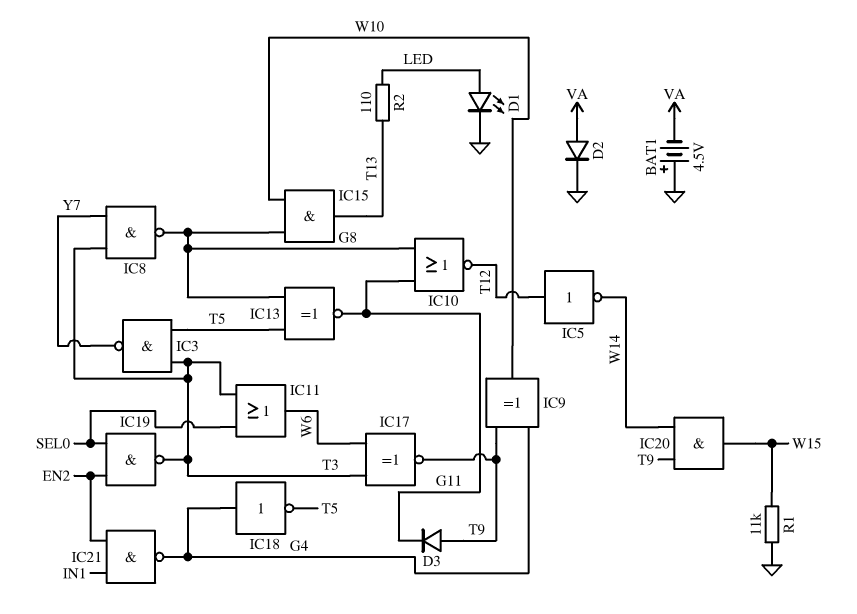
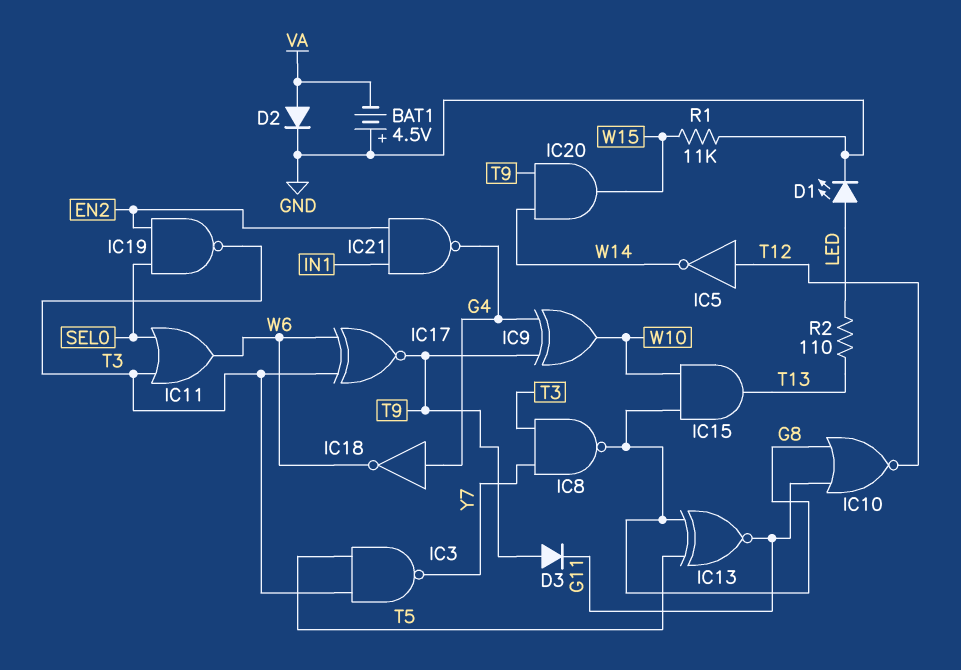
IC18: NOT (in G4, out T5) -> NOT (in G4, out W6)

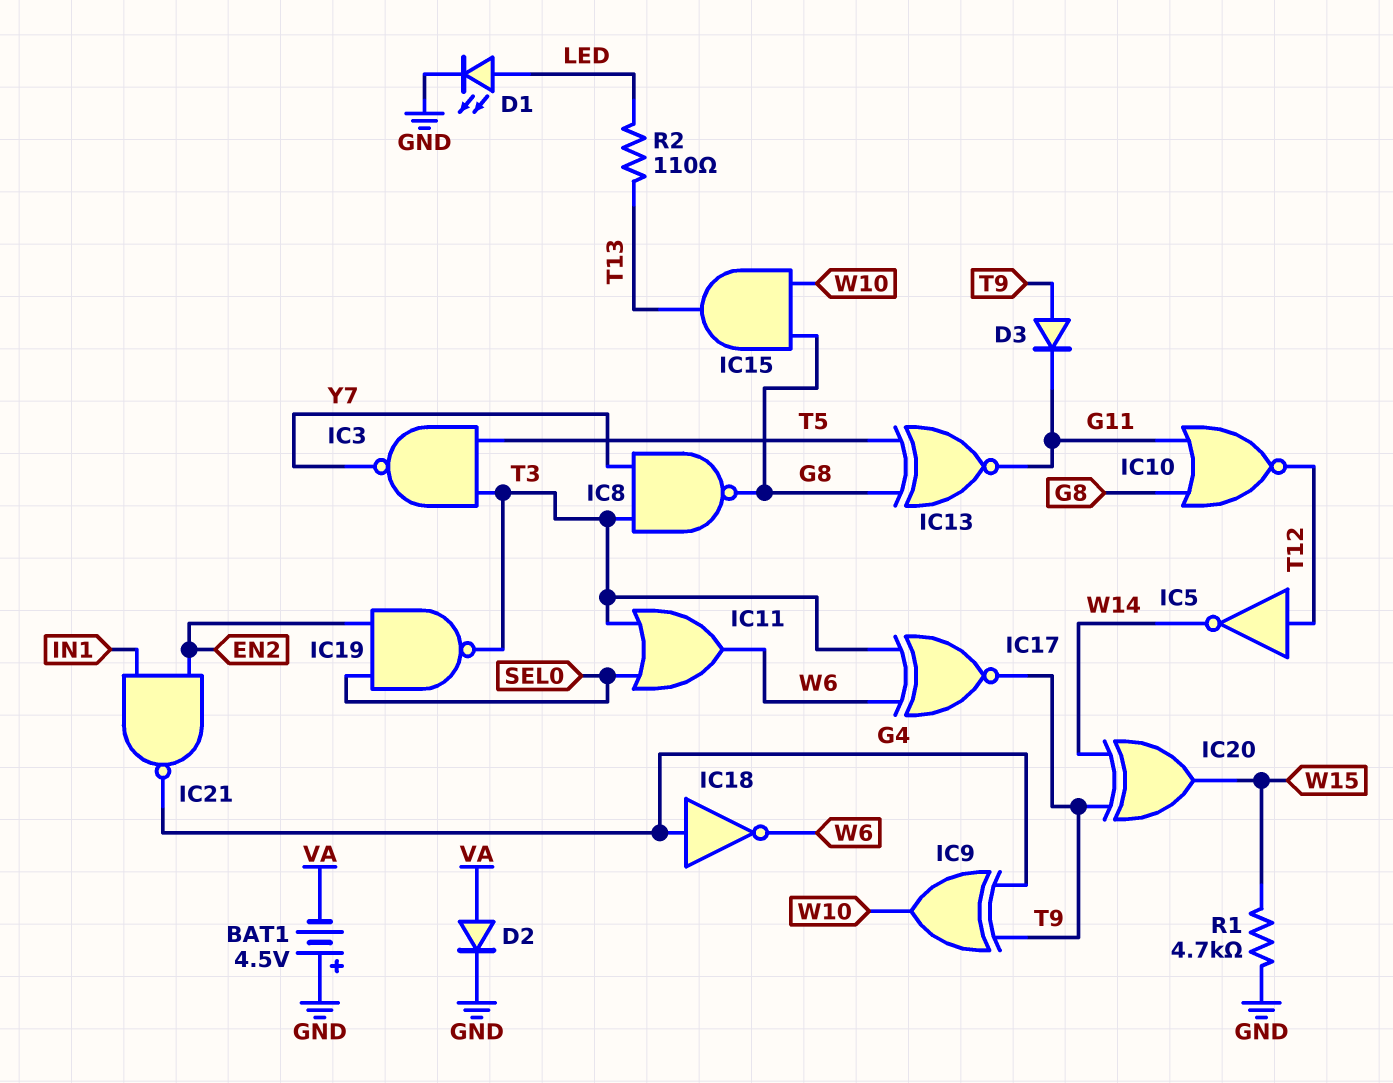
IC20: AND (in T9, in W14, out W15) -> XOR (in T9, in W14, out W15)
R1: 11k (GND, W15) -> 4.7k (GND, W15)

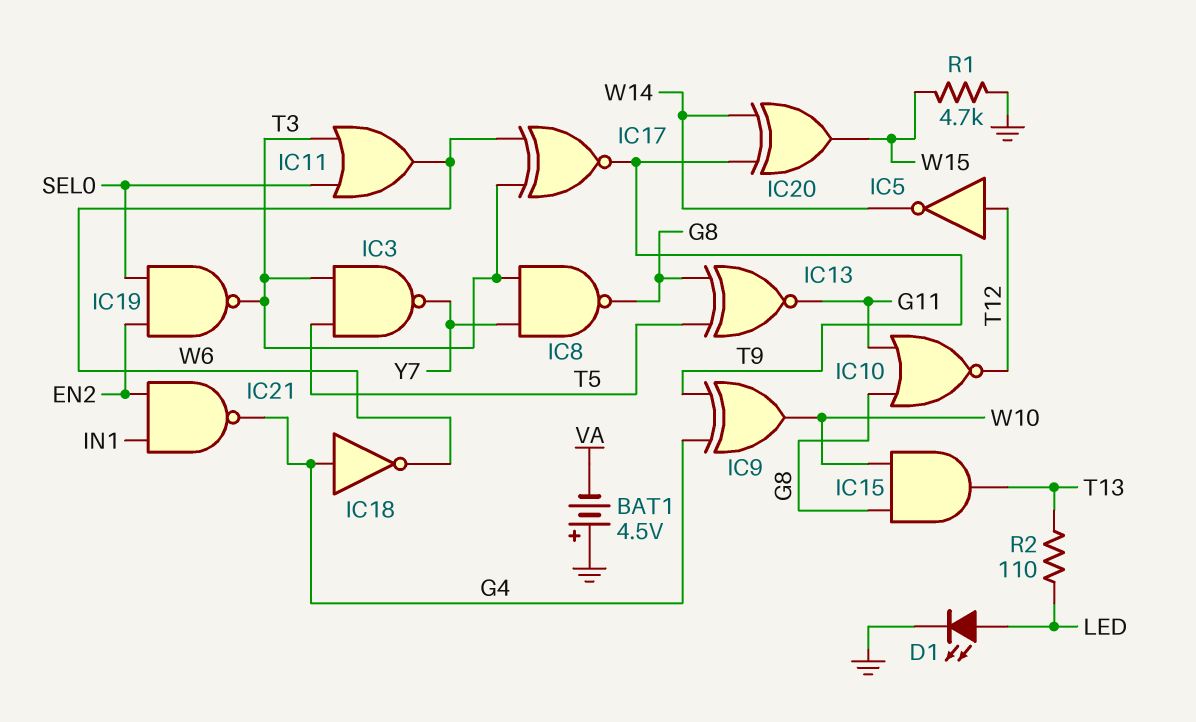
D2: diode (A VA, K GND) -> none
D3: diode (A T9, K G11) -> none

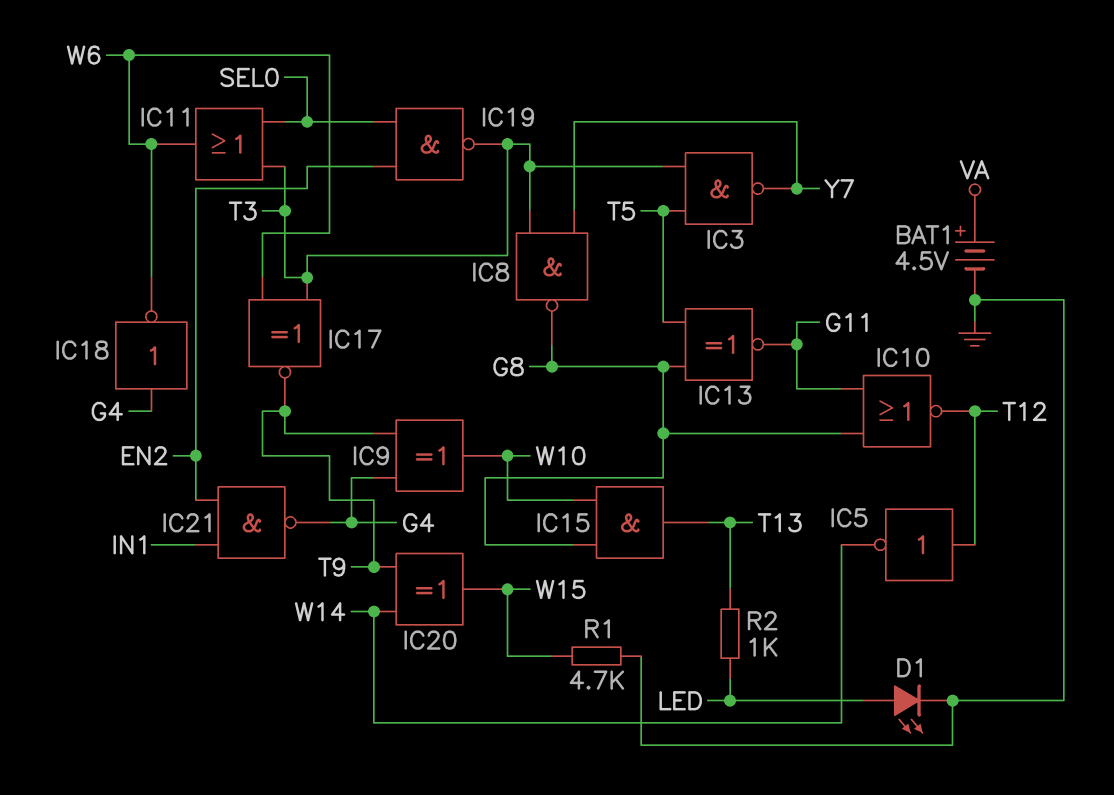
BAT1: 4.5V (plus GND, minus VA) -> 4.5V (plus VA, minus GND)
R2: 110 (LED, T13) -> 1k (LED, T13)

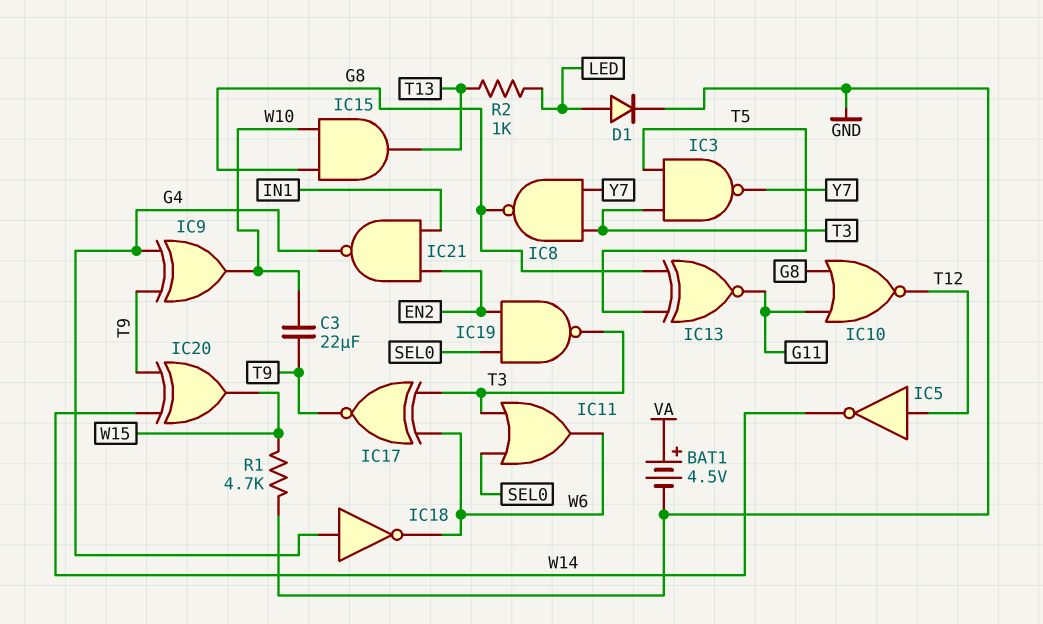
C3: none -> 22uF (T9, W10)
D1: LED (A LED, K GND) -> diode (A LED, K GND)

